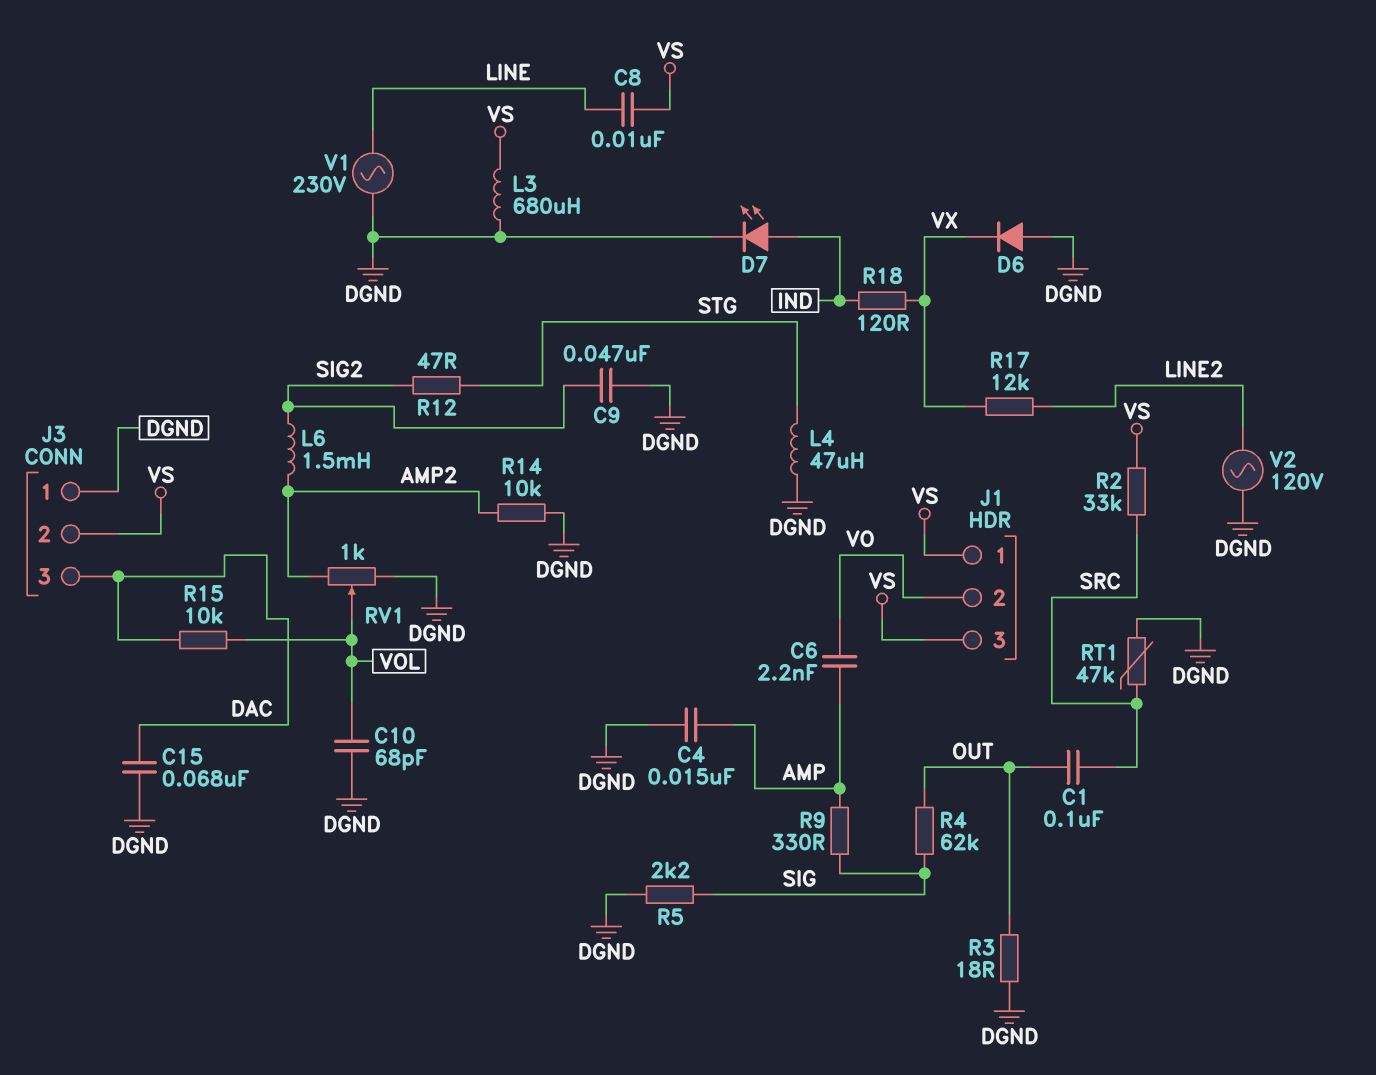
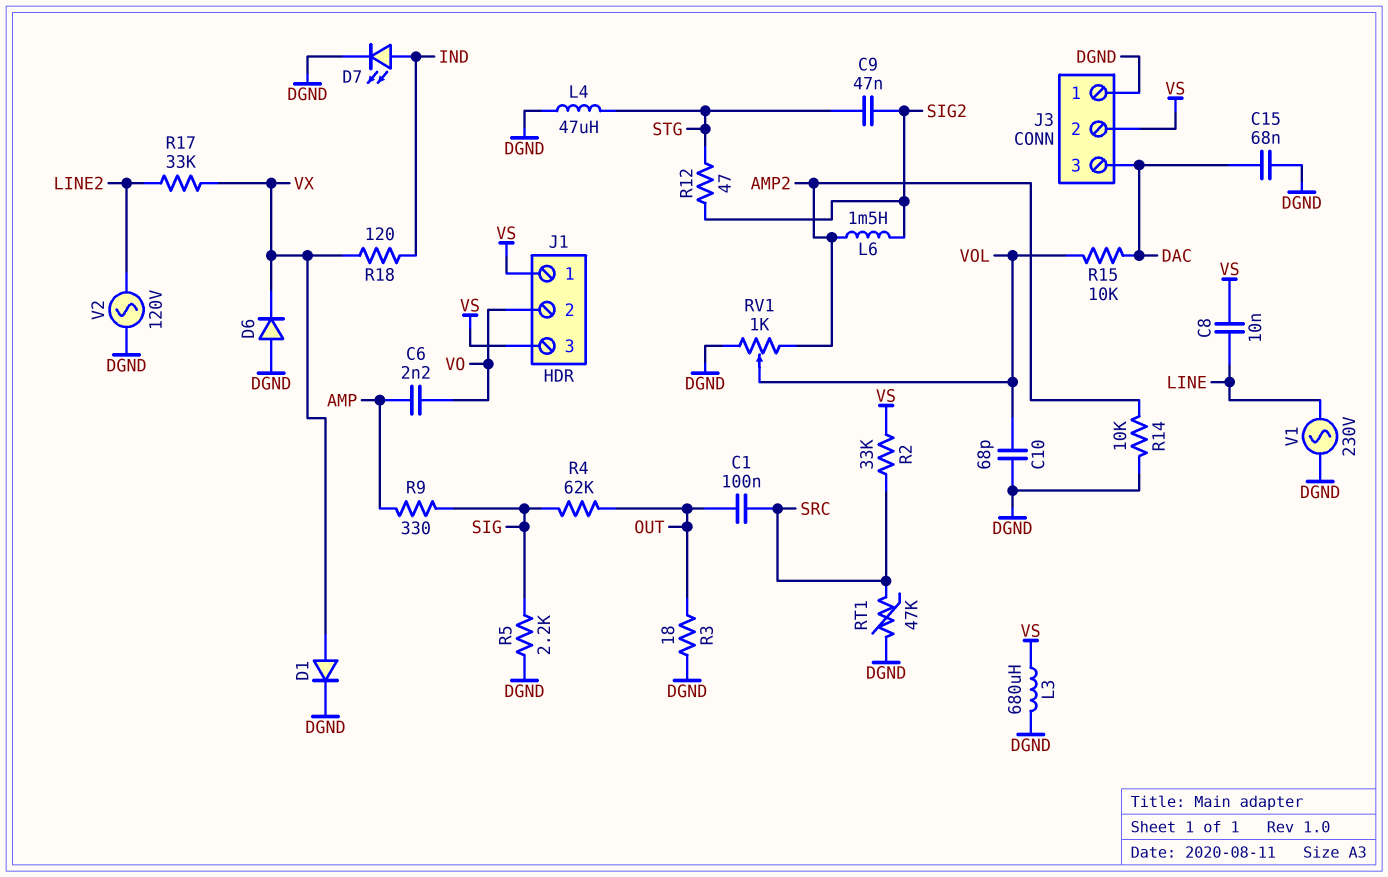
C4: 15nF (AMP, DGND) -> none
C9: 47nF (DGND, SIG2) -> 47nF (SIG2, STG)
D1: none -> diode (A VX, K DGND)
R17: 12k (LINE2, VX) -> 33k (LINE2, VX)

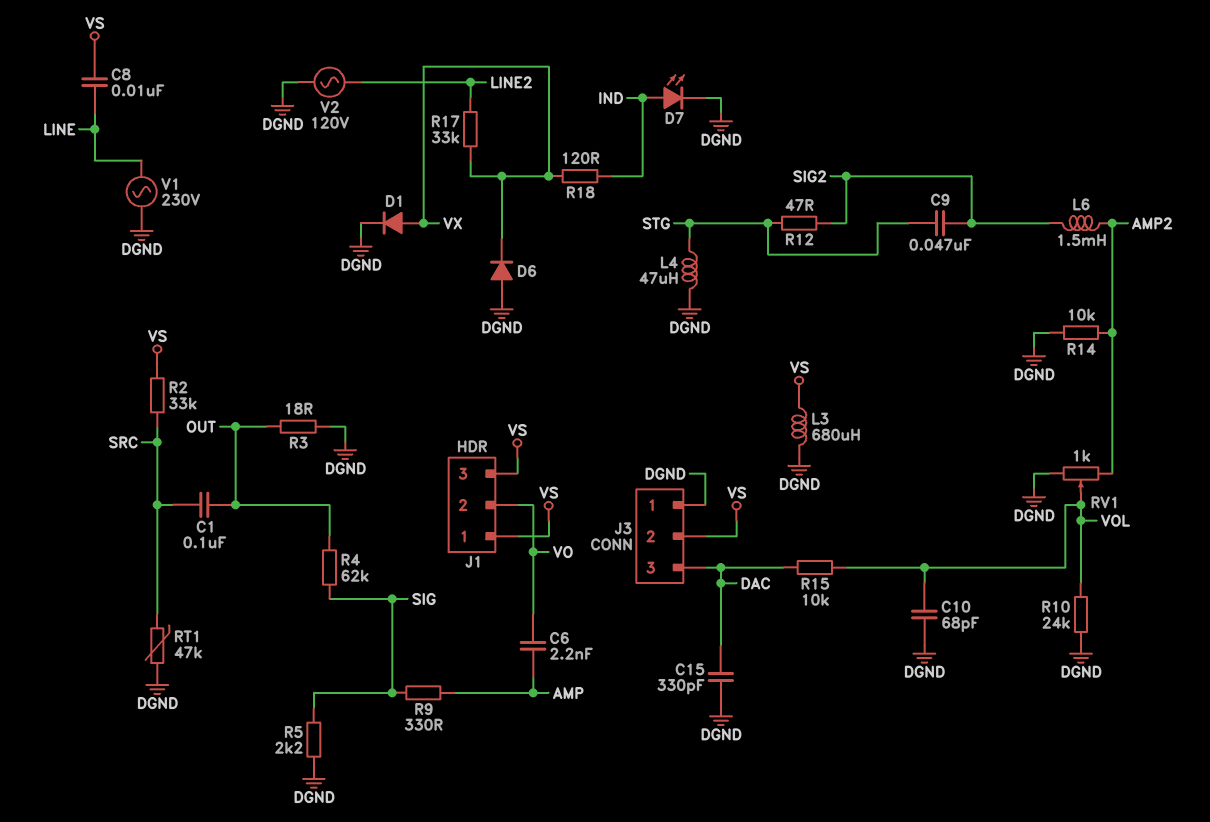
C15: 68nF (DAC, DGND) -> 330pF (DAC, DGND)
R10: none -> 24k (DGND, VOL)

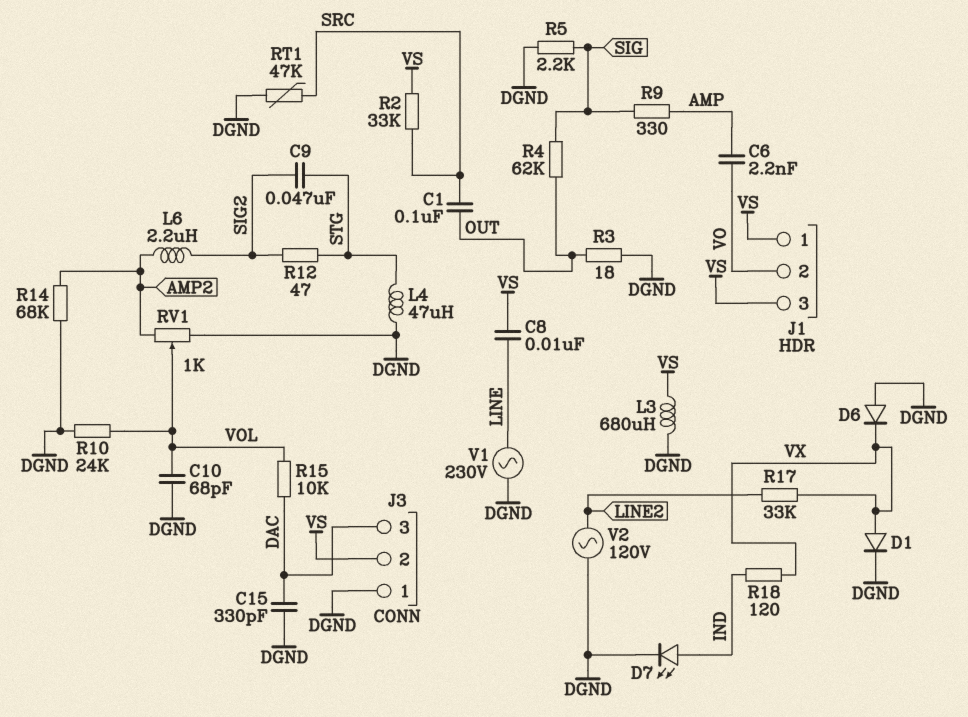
L6: 1.5mH (AMP2, SIG2) -> 2.2uH (AMP2, SIG2)
R14: 10k (AMP2, DGND) -> 68k (AMP2, DGND)

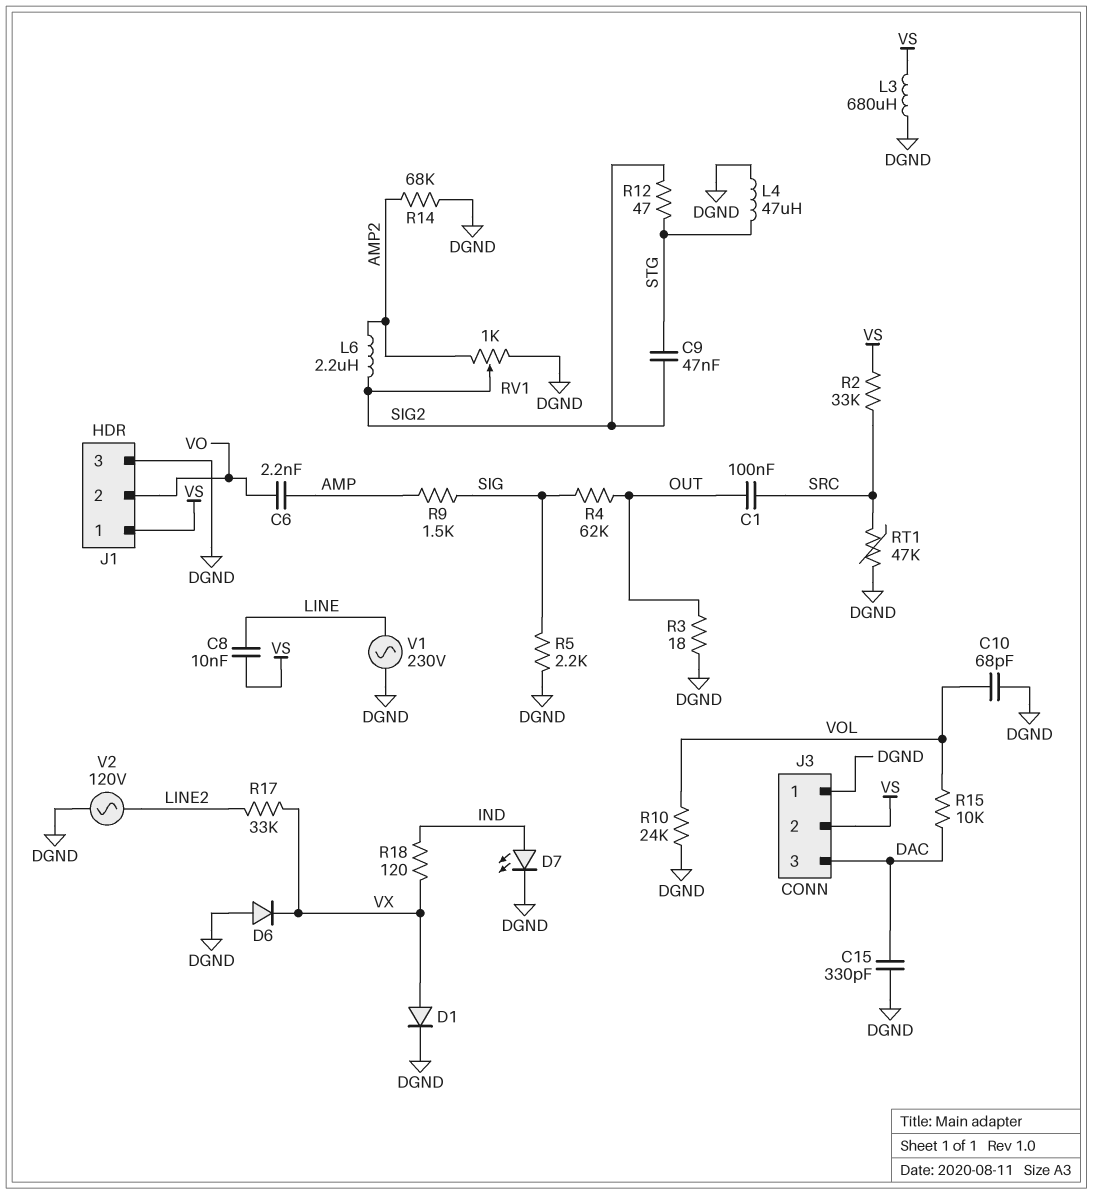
J1 pin 3: VS -> DGND
R9: 330 (AMP, SIG) -> 1.5k (AMP, SIG)
RV1: 1k (AMP2, DGND, wiper VOL) -> 1k (AMP2, DGND, wiper SIG2)

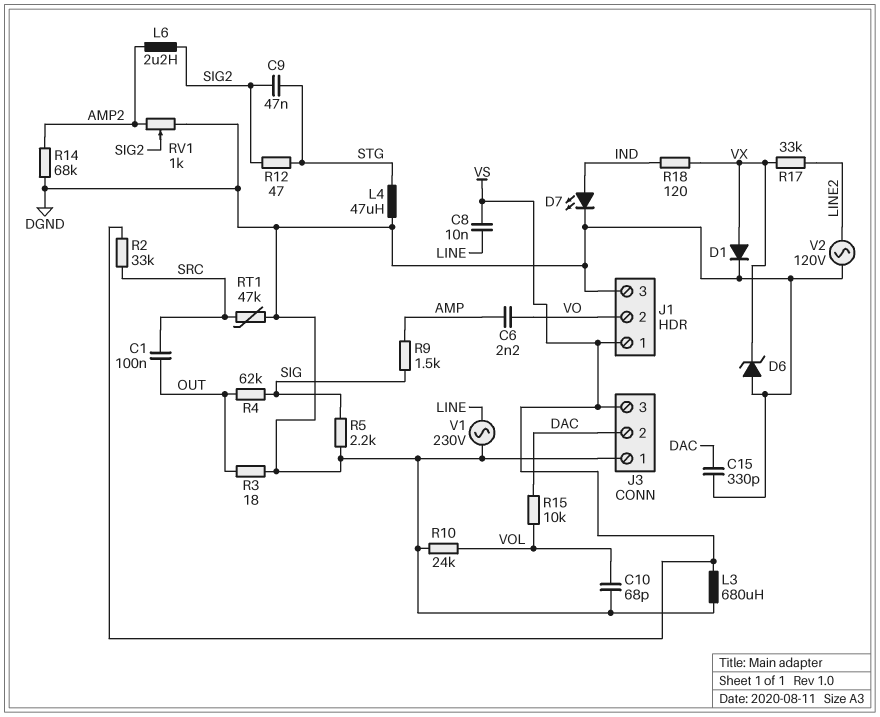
D6: diode (A DGND, K VX) -> zener (A DGND, K VX)
J3 pin 2: VS -> DAC
J3 pin 3: DAC -> VS

